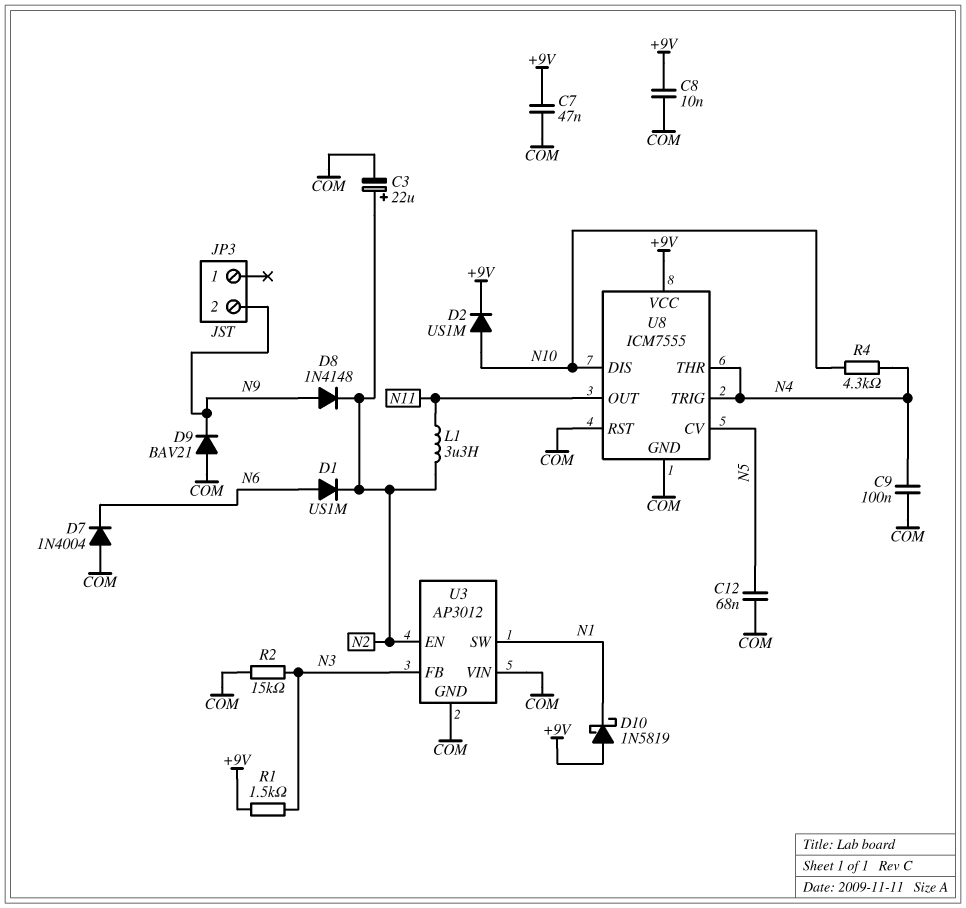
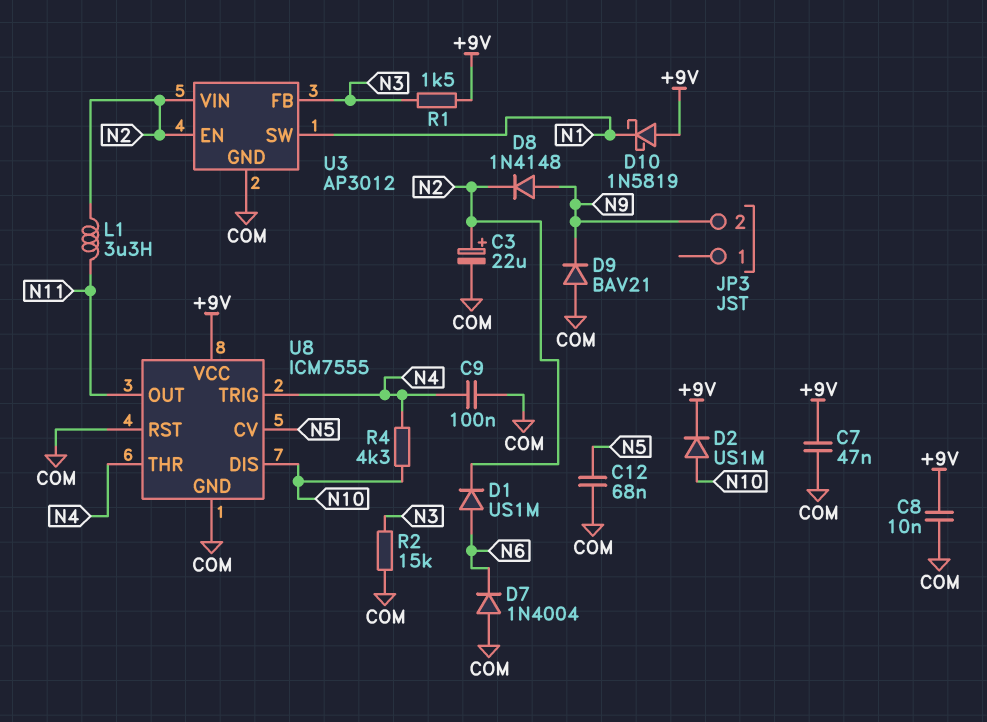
U3 pin VIN: COM -> N2

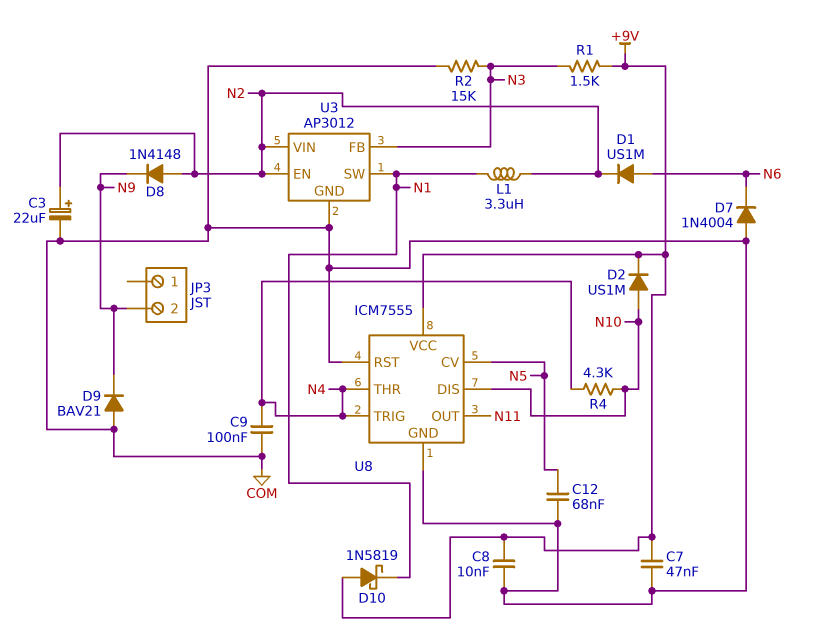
D8: diode 1N4148 (A N9, K N2) -> diode 1N4148 (A N2, K N9)
L1: 3.3uH (N2, N11) -> 3.3uH (N1, N2)

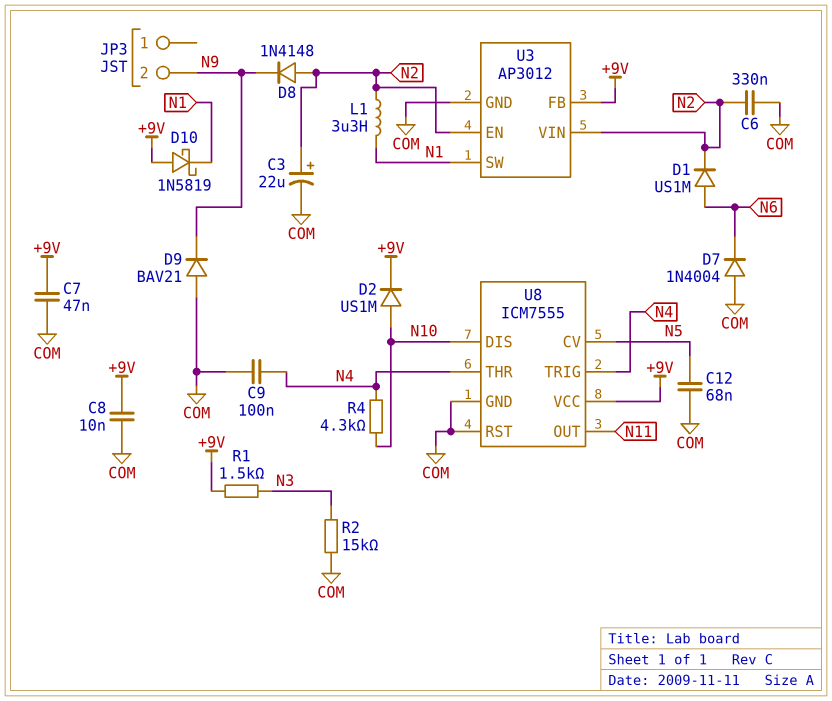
C6: none -> 330nF (COM, N2)
U3 pin FB: N3 -> +9V

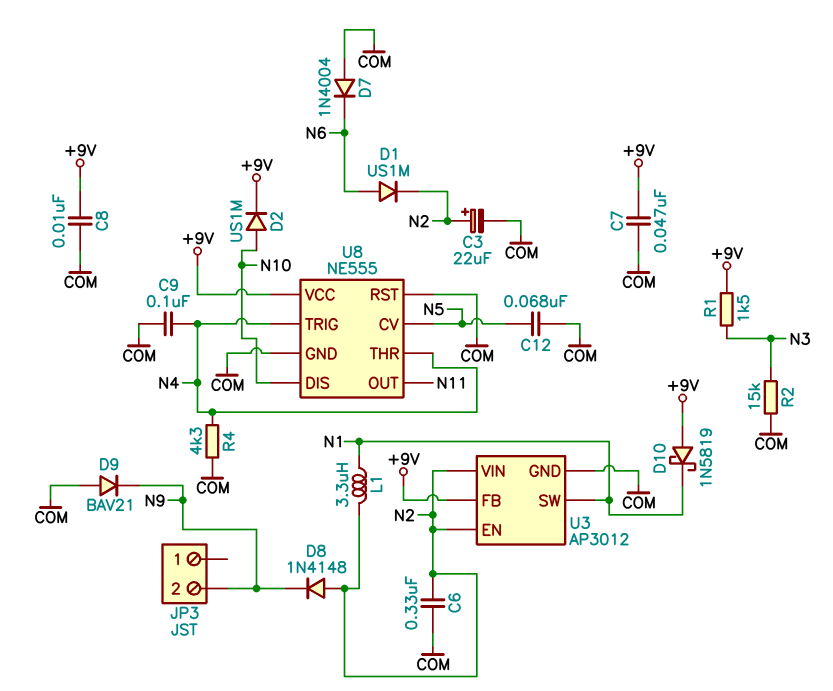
R4: 4.3k (N4, N10) -> 4.3k (COM, N4)
U8: ICM7555 -> NE555

